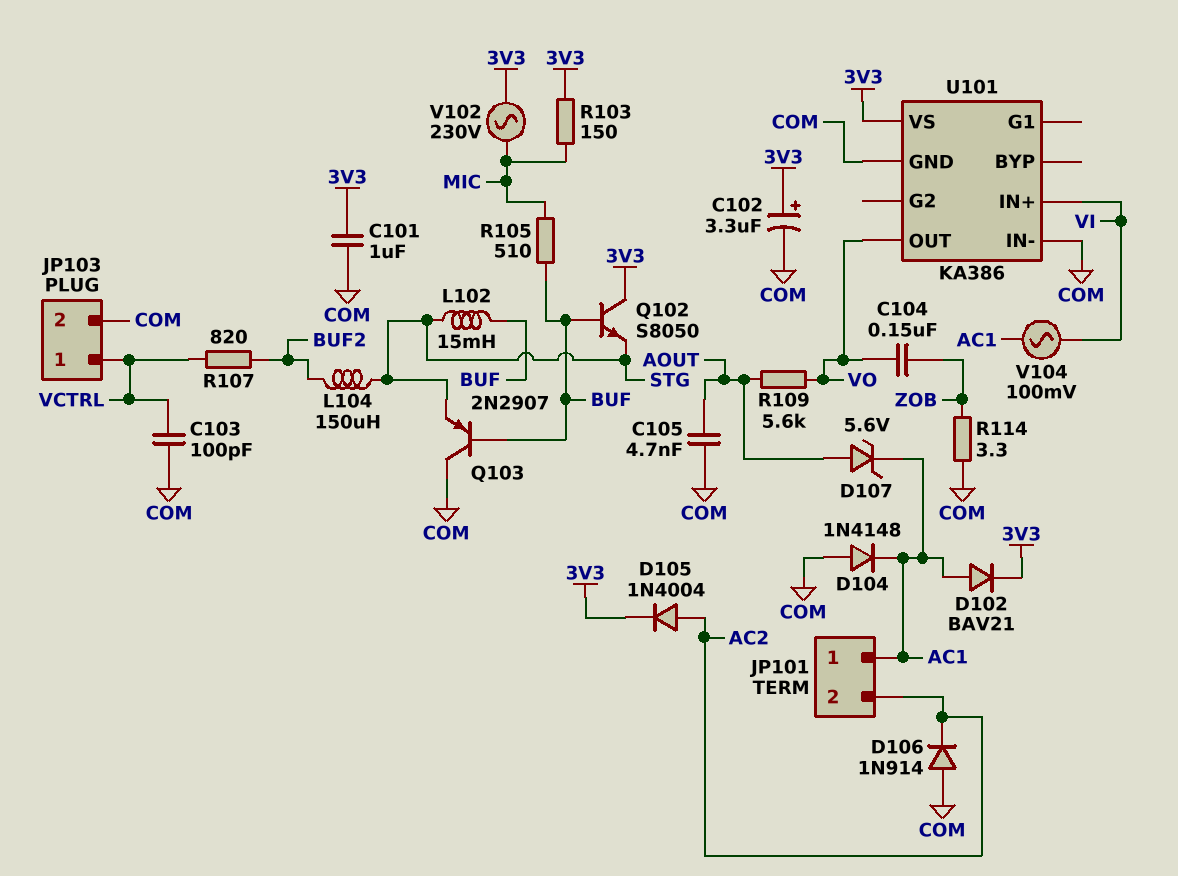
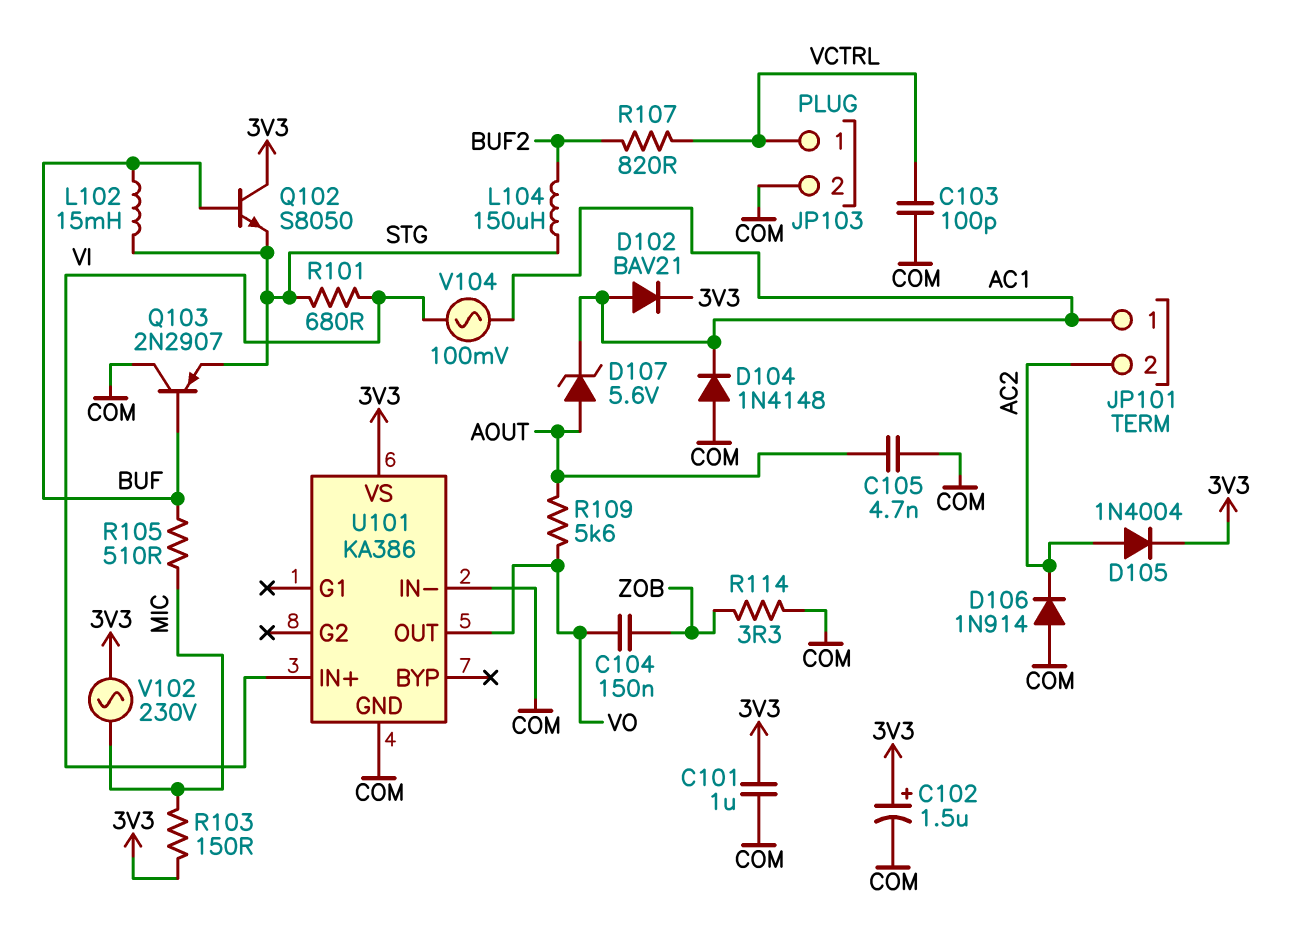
C102: 3.3uF (plus 3V3, minus COM) -> 1.5uF (plus 3V3, minus COM)
R101: none -> 680 (STG, VI)

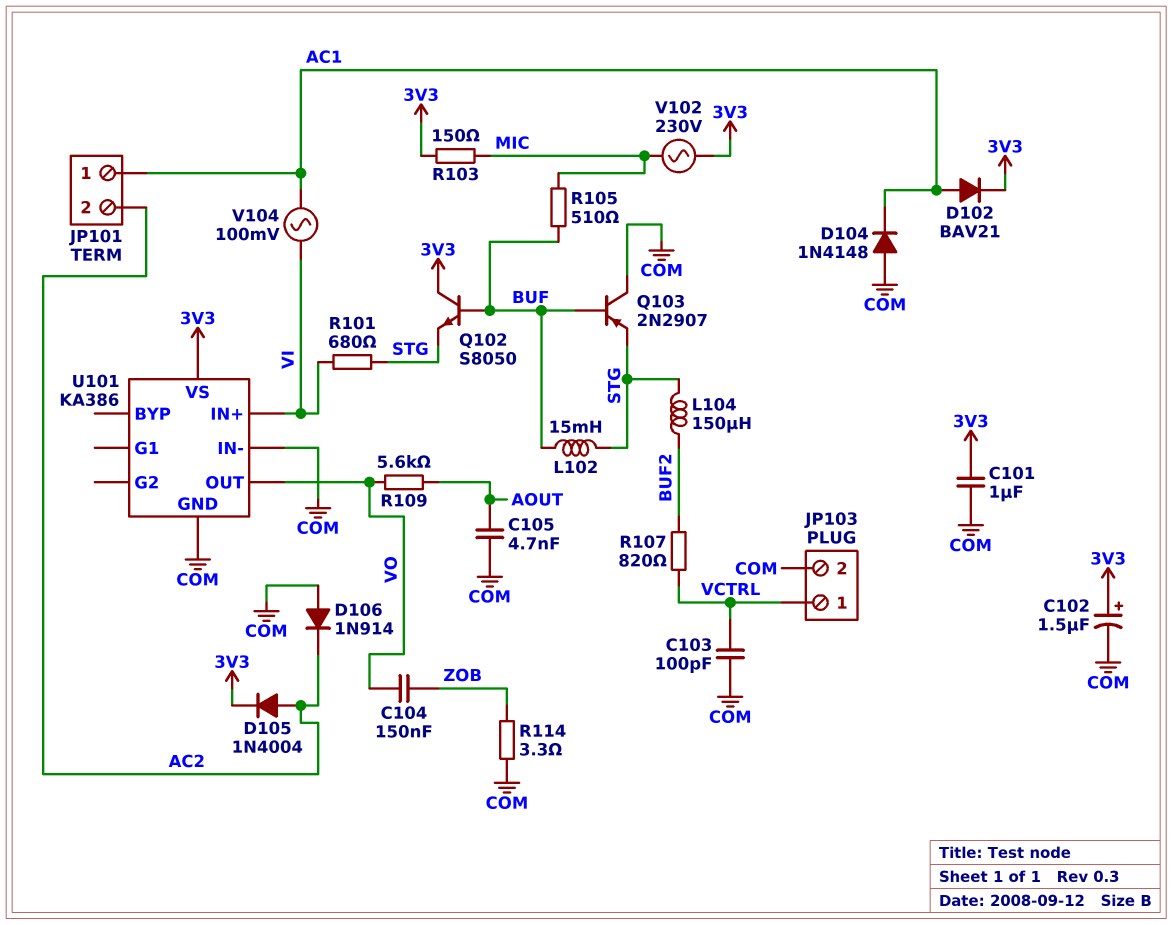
D107: zener 5.6V (A AOUT, K AC1) -> none

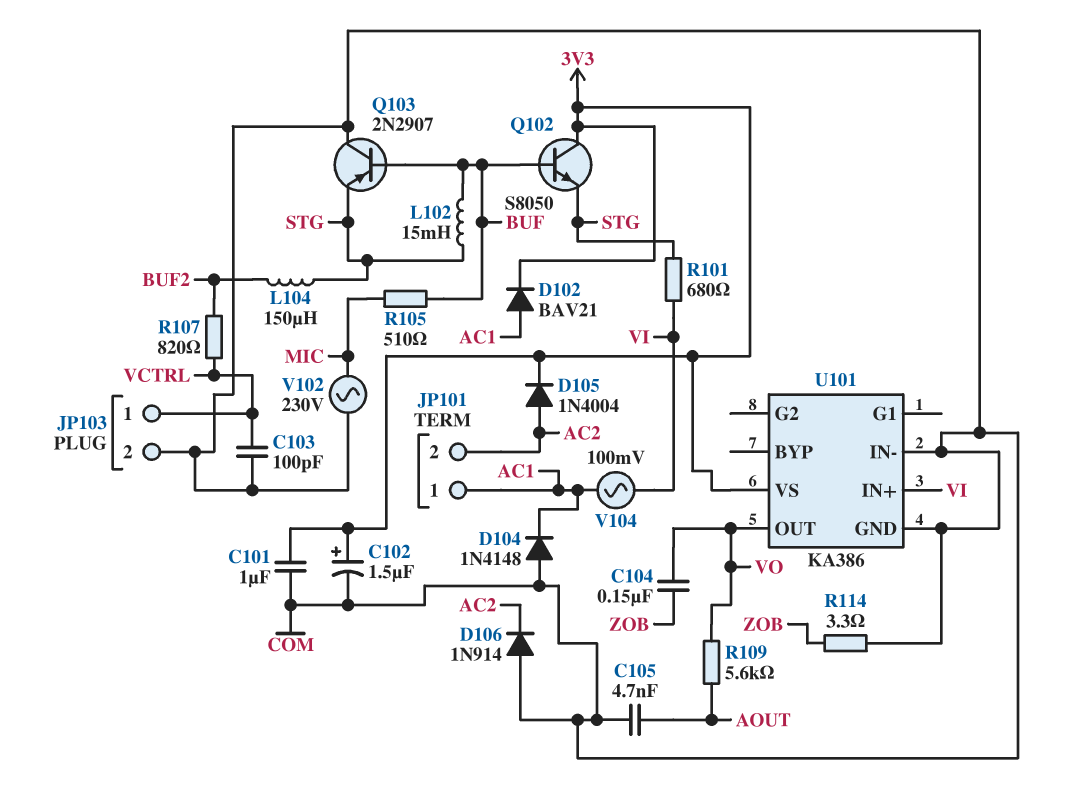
R103: 150 (3V3, MIC) -> none
V102: AC 230V (3V3, MIC) -> AC 230V (COM, MIC)

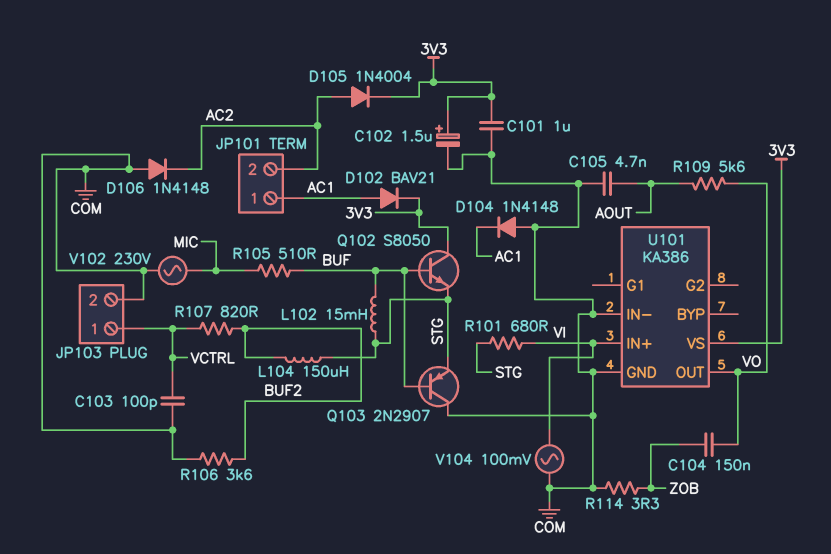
D106: diode 1N914 (A COM, K AC2) -> diode 1N4148 (A COM, K AC2)
R106: none -> 3.6k (BUF2, COM)
V104: AC 100mV (AC1, VI) -> AC 100mV (COM, VI)

